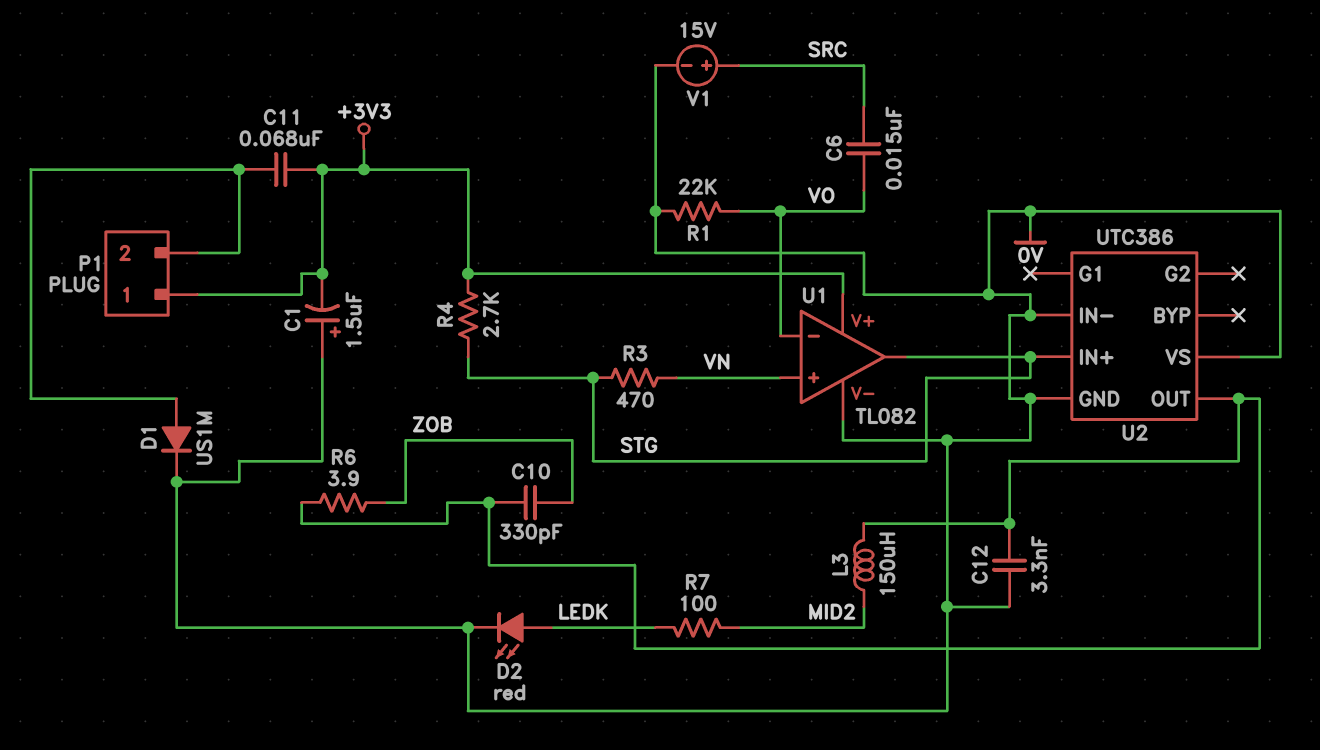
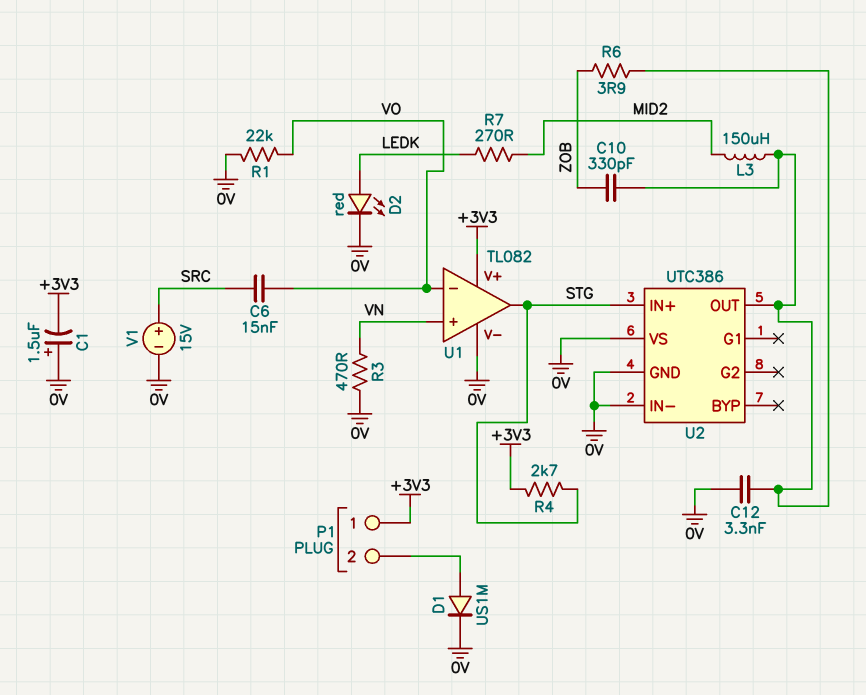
C11: 68nF (+3V3, P1/2) -> none
R3: 470 (STG, VN) -> 470 (0V, VN)
R7: 100 (LEDK, MID2) -> 270 (LEDK, MID2)

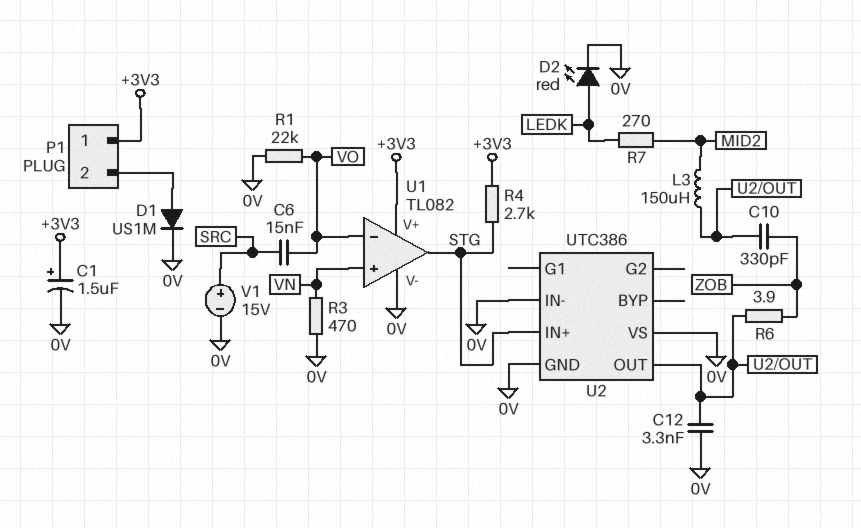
C1: 1.5uF (plus 0V, minus +3V3) -> 1.5uF (plus +3V3, minus 0V)

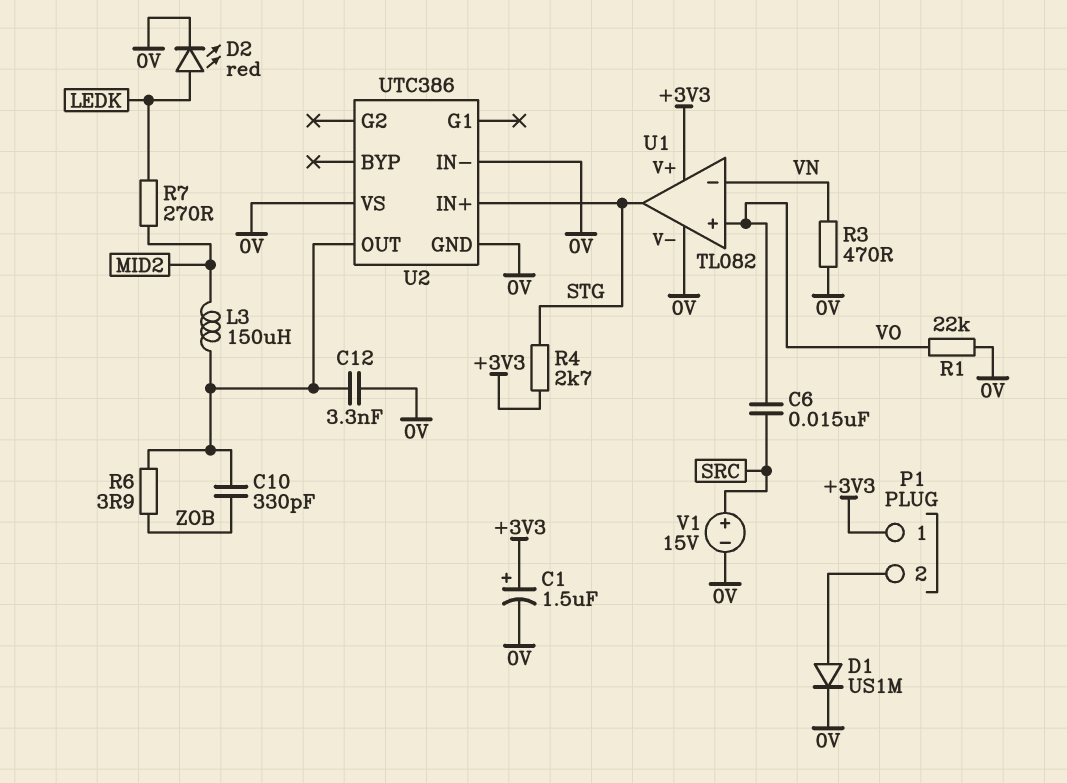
U1 pin in+: VN -> VO
U1 pin in-: VO -> VN

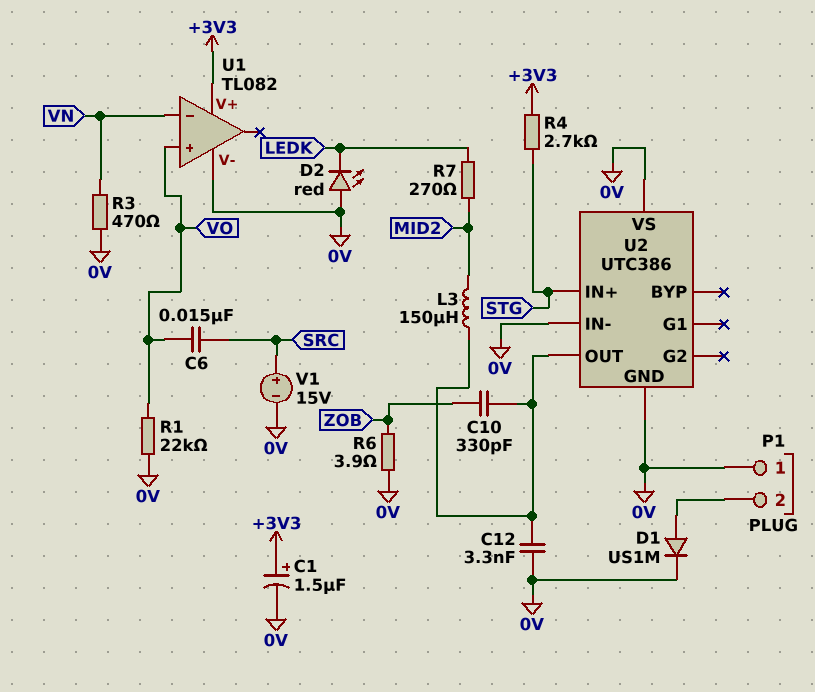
D2: LED red (A LEDK, K 0V) -> LED red (A 0V, K LEDK)
P1 pin 1: +3V3 -> 0V
R6: 3.9 (U2/OUT, ZOB) -> 3.9 (0V, ZOB)
U1 pin out: STG -> none

